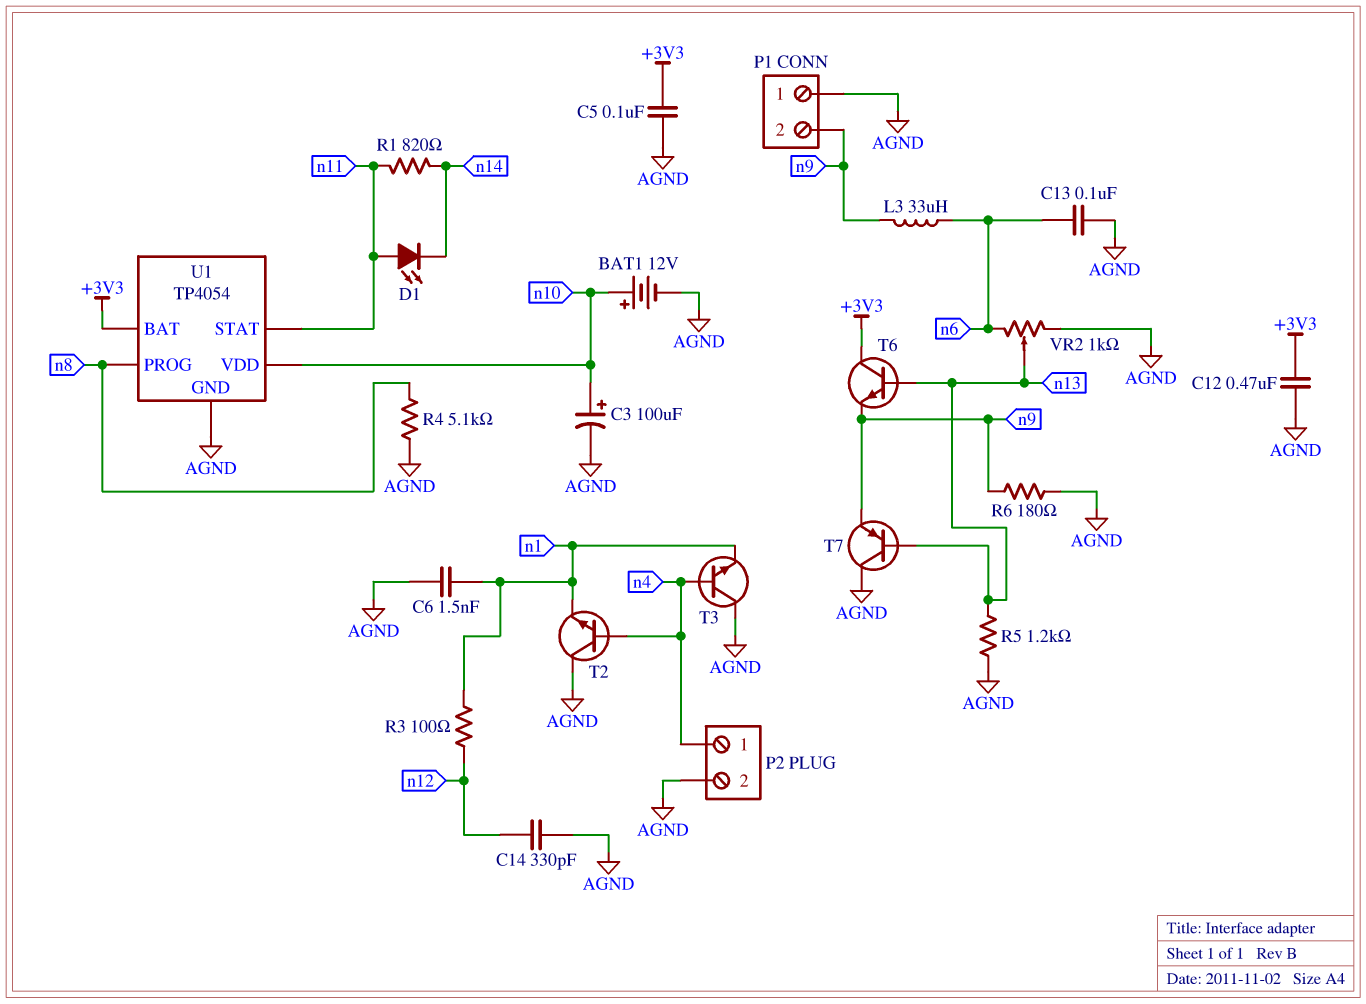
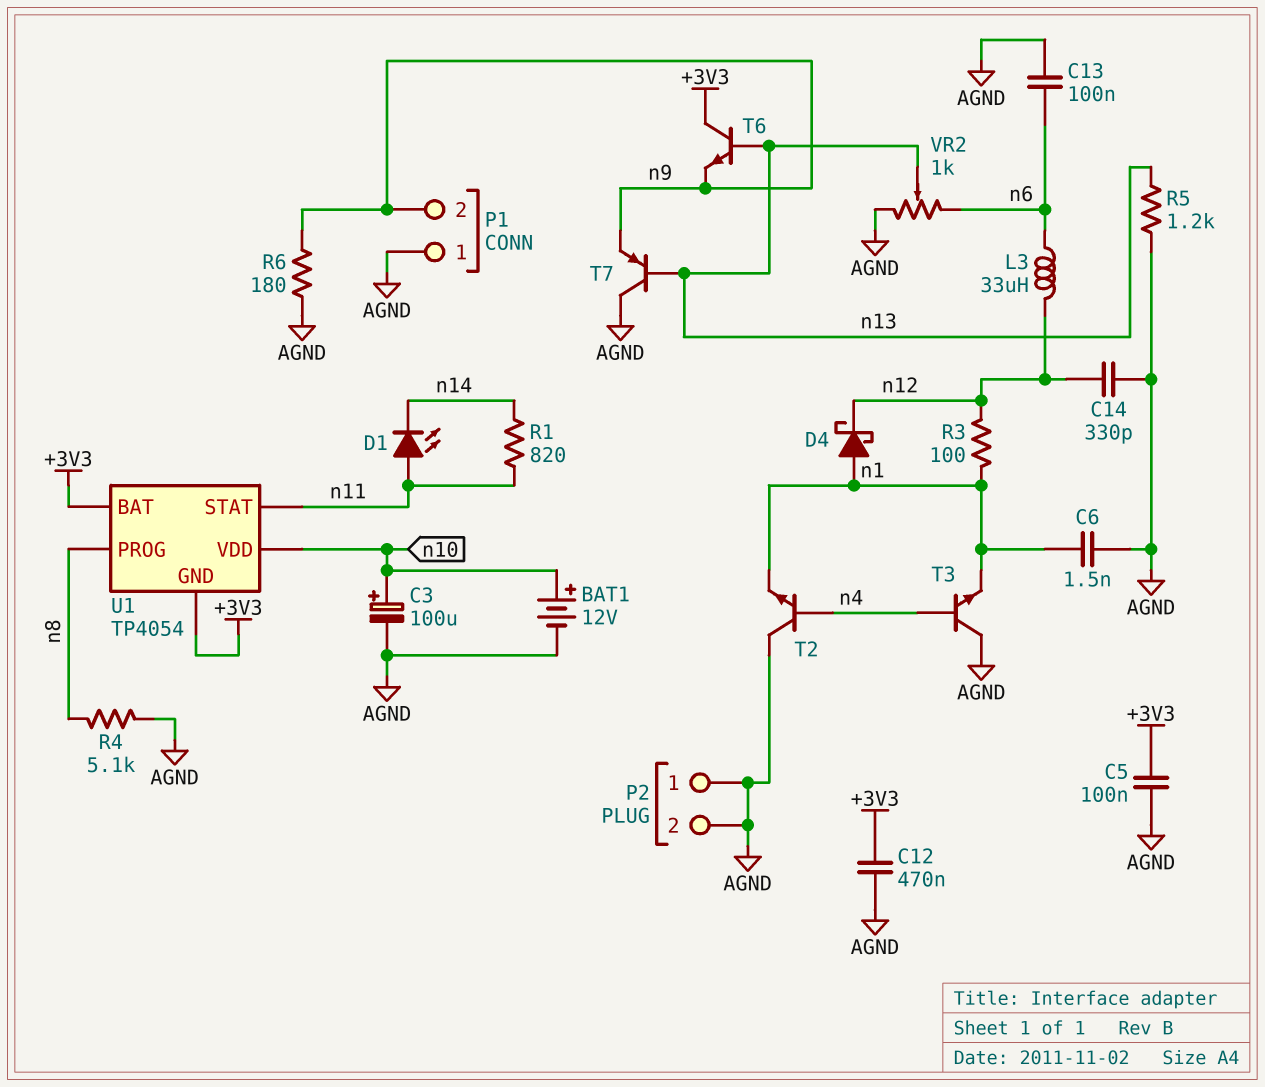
D4: none -> schottky (A n1, K n12)
L3: 33uH (n6, n9) -> 33uH (n6, n12)
P2 pin 1: n4 -> AGND
U1 pin GND: AGND -> +3V3

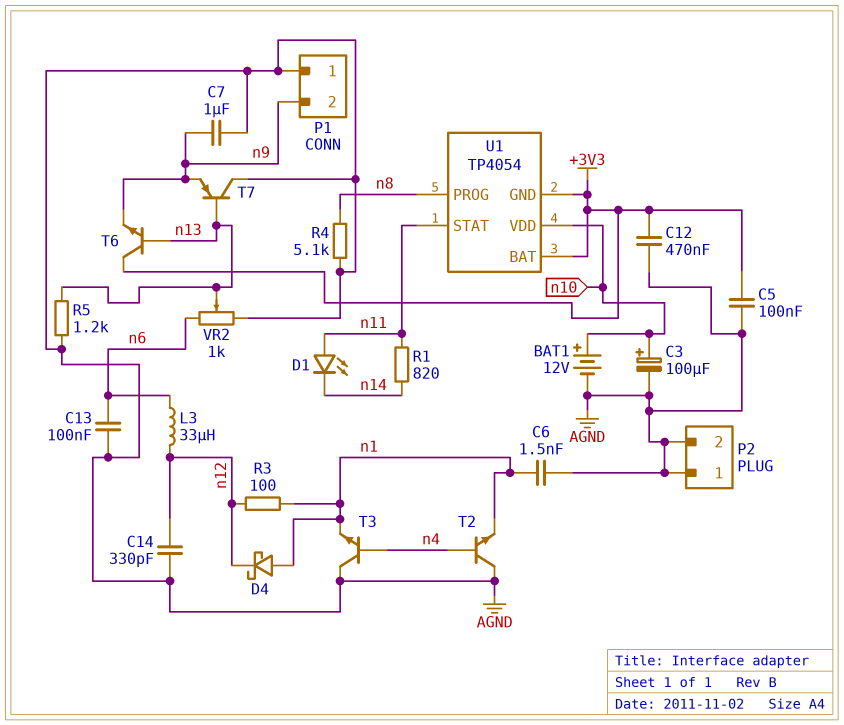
C7: none -> 1uF (AGND, n9)
R6: 180 (AGND, n9) -> none

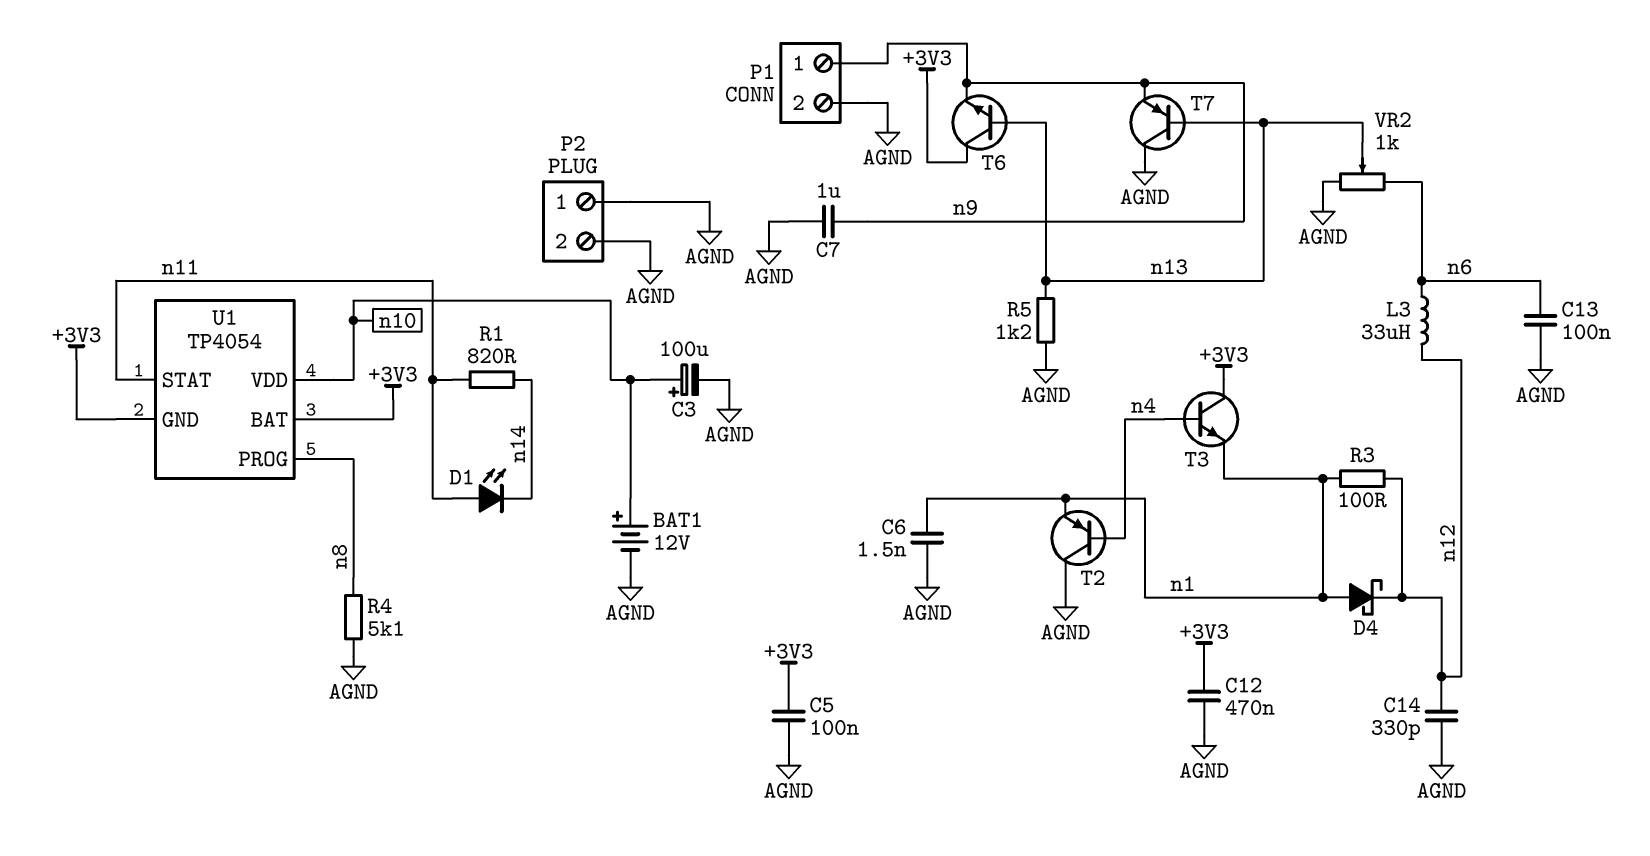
P1 pin 1: AGND -> n9
P1 pin 2: n9 -> AGND
T2: NPN (B n4, C AGND, E n1) -> PNP (B n4, C AGND, E n1)
T3: NPN (B n4, C AGND, E n1) -> NPN (B n4, C +3V3, E n1)

